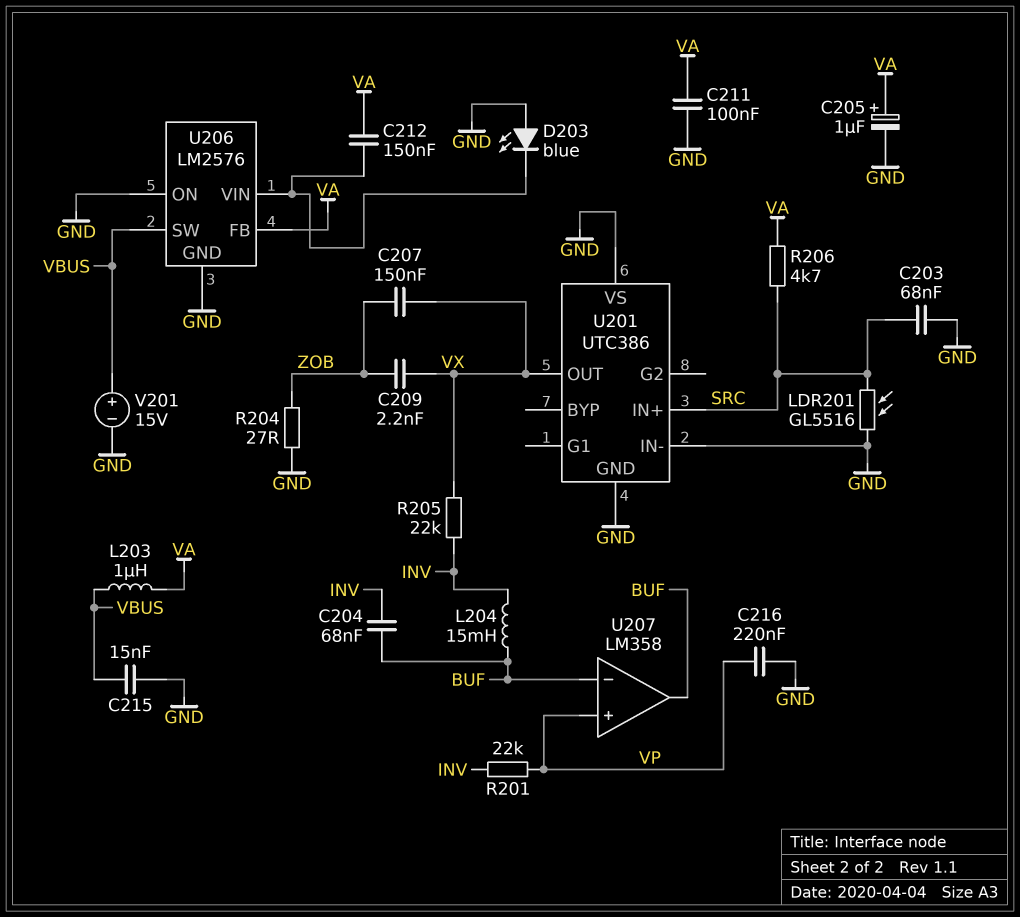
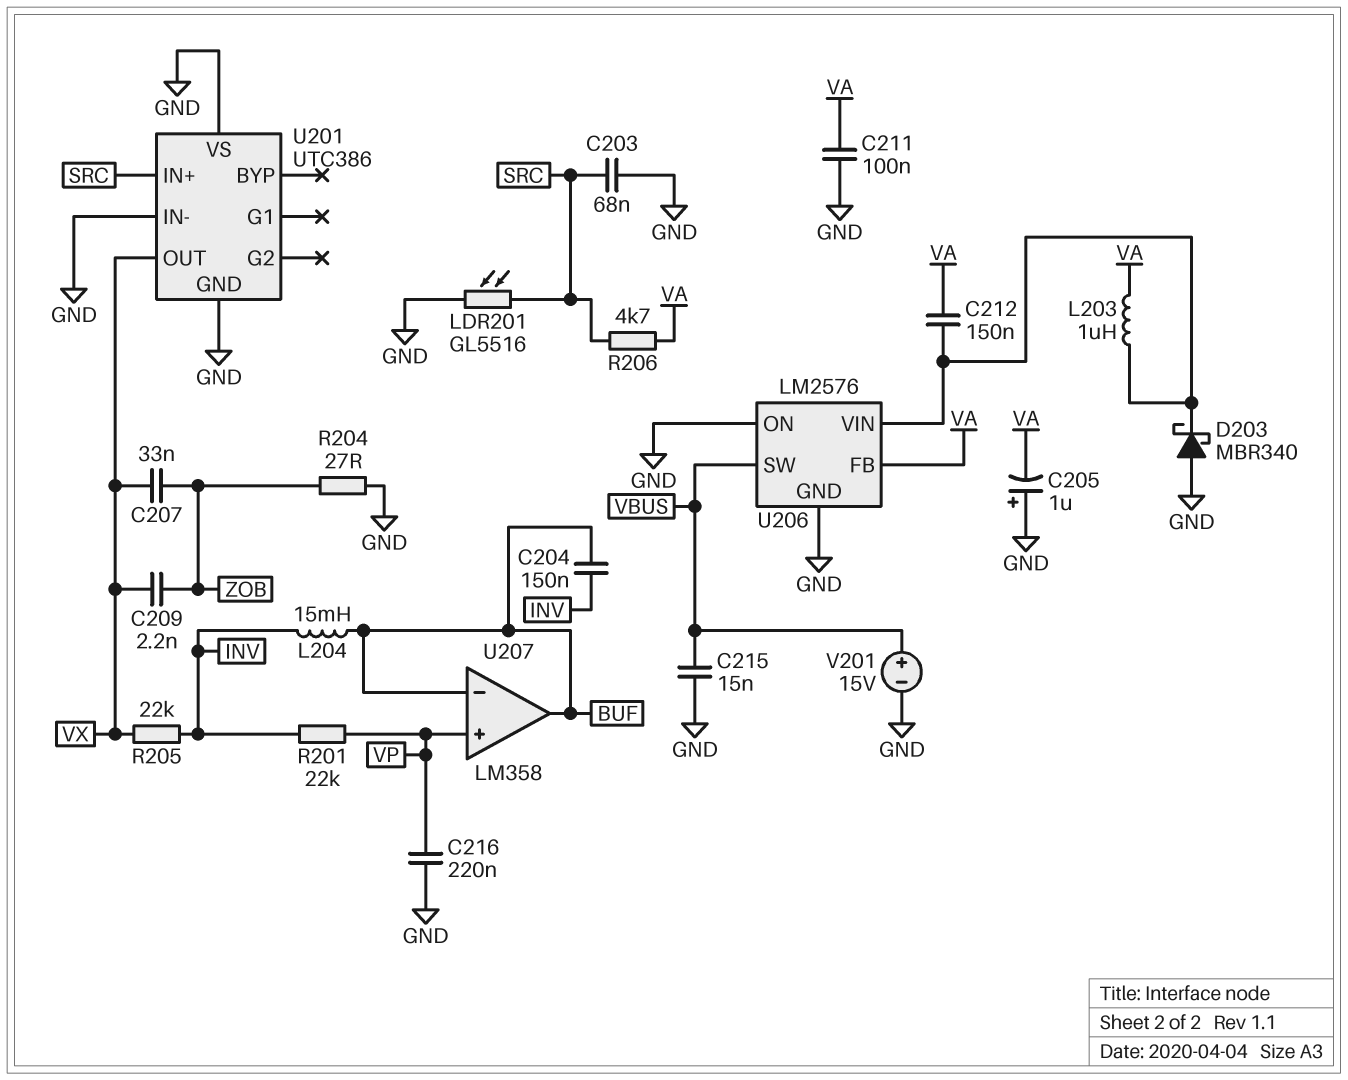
C204: 68nF (BUF, INV) -> 150nF (BUF, INV)
C205: 1uF (plus VA, minus GND) -> 1uF (plus GND, minus VA)
C207: 150nF (VX, ZOB) -> 33nF (VX, ZOB)
D203: LED blue (A GND, K U206/VIN) -> schottky MBR340 (A GND, K U206/VIN)
L203: 1uH (VA, VBUS) -> 1uH (U206/VIN, VA)

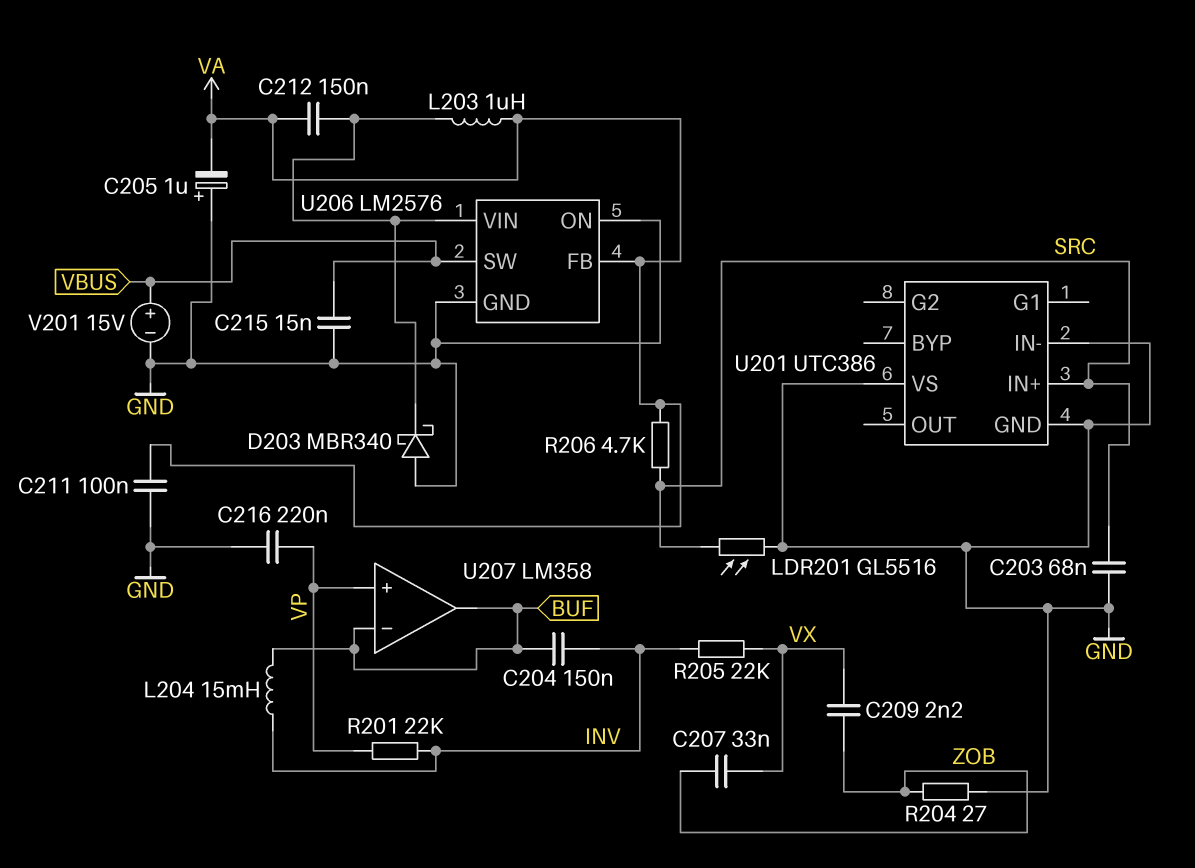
U201 pin OUT: VX -> none

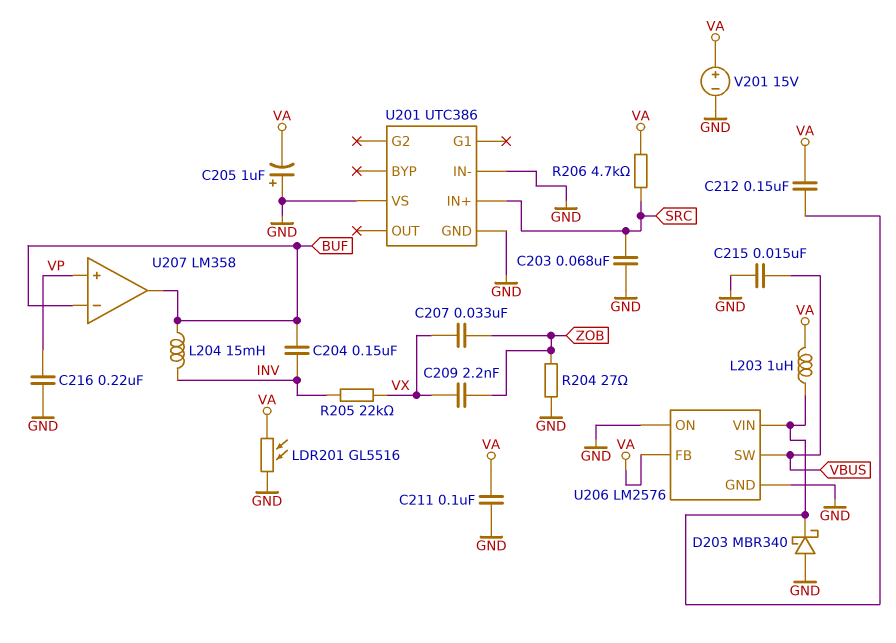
LDR201: GL5516 (GND, SRC) -> GL5516 (GND, VA)
R201: 22k (INV, VP) -> none
V201: 15V (plus VBUS, minus GND) -> 15V (plus VA, minus GND)

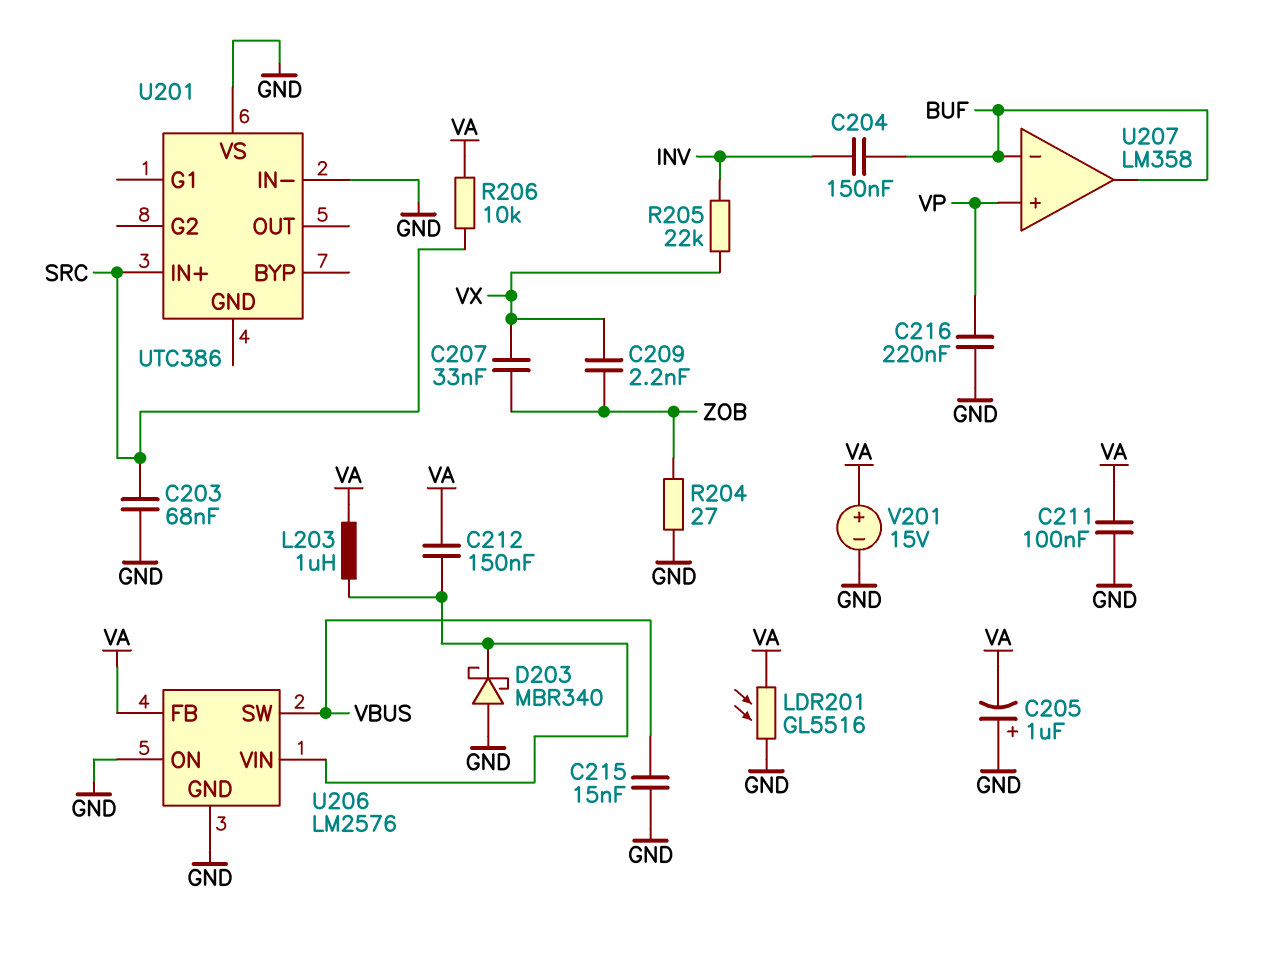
L204: 15mH (BUF, INV) -> none
R206: 4.7k (SRC, VA) -> 10k (SRC, VA)
U201 pin GND: GND -> none

